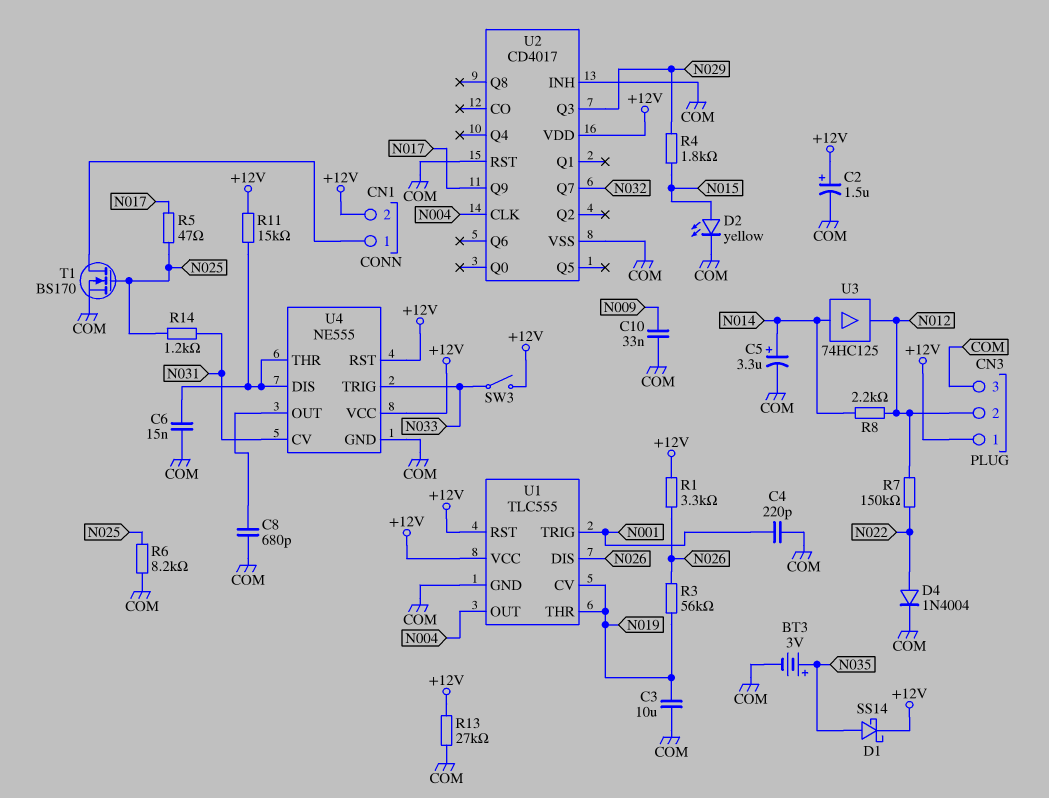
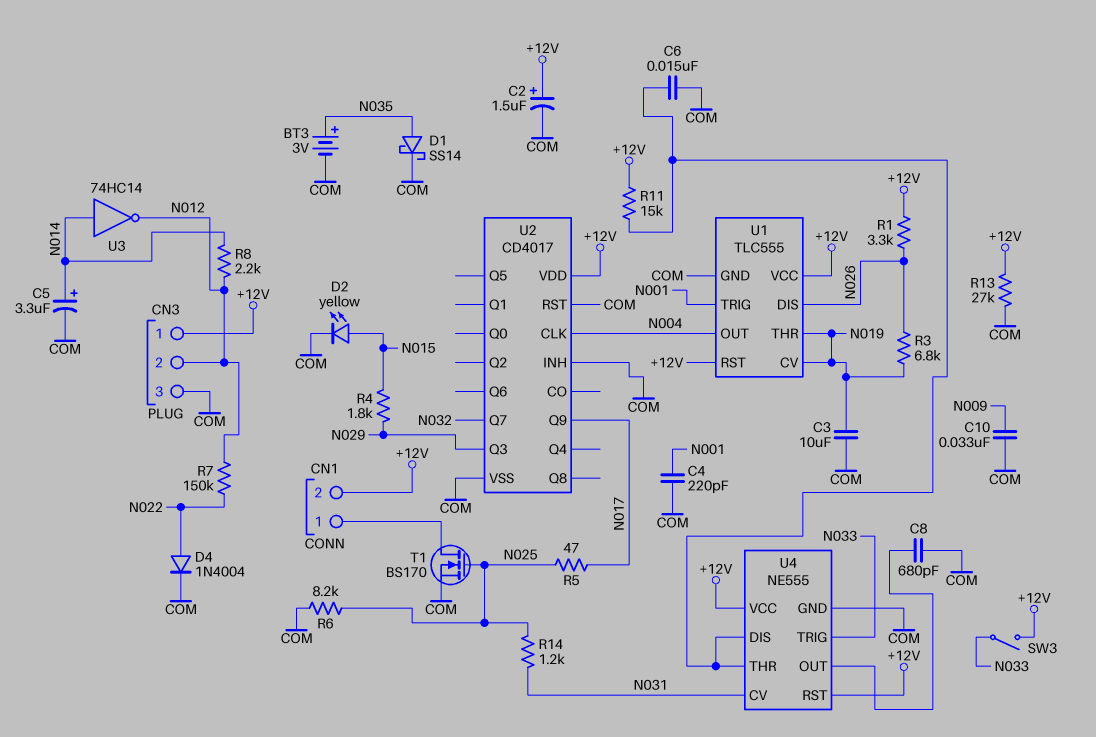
D1: schottky SS14 (A N035, K +12V) -> schottky SS14 (A N035, K COM)
R3: 56k (N019, N026) -> 6.8k (N019, N026)
U3: buffer 74HC125 (in N014, out N012) -> NOT 74HC14 (in N014, out N012)

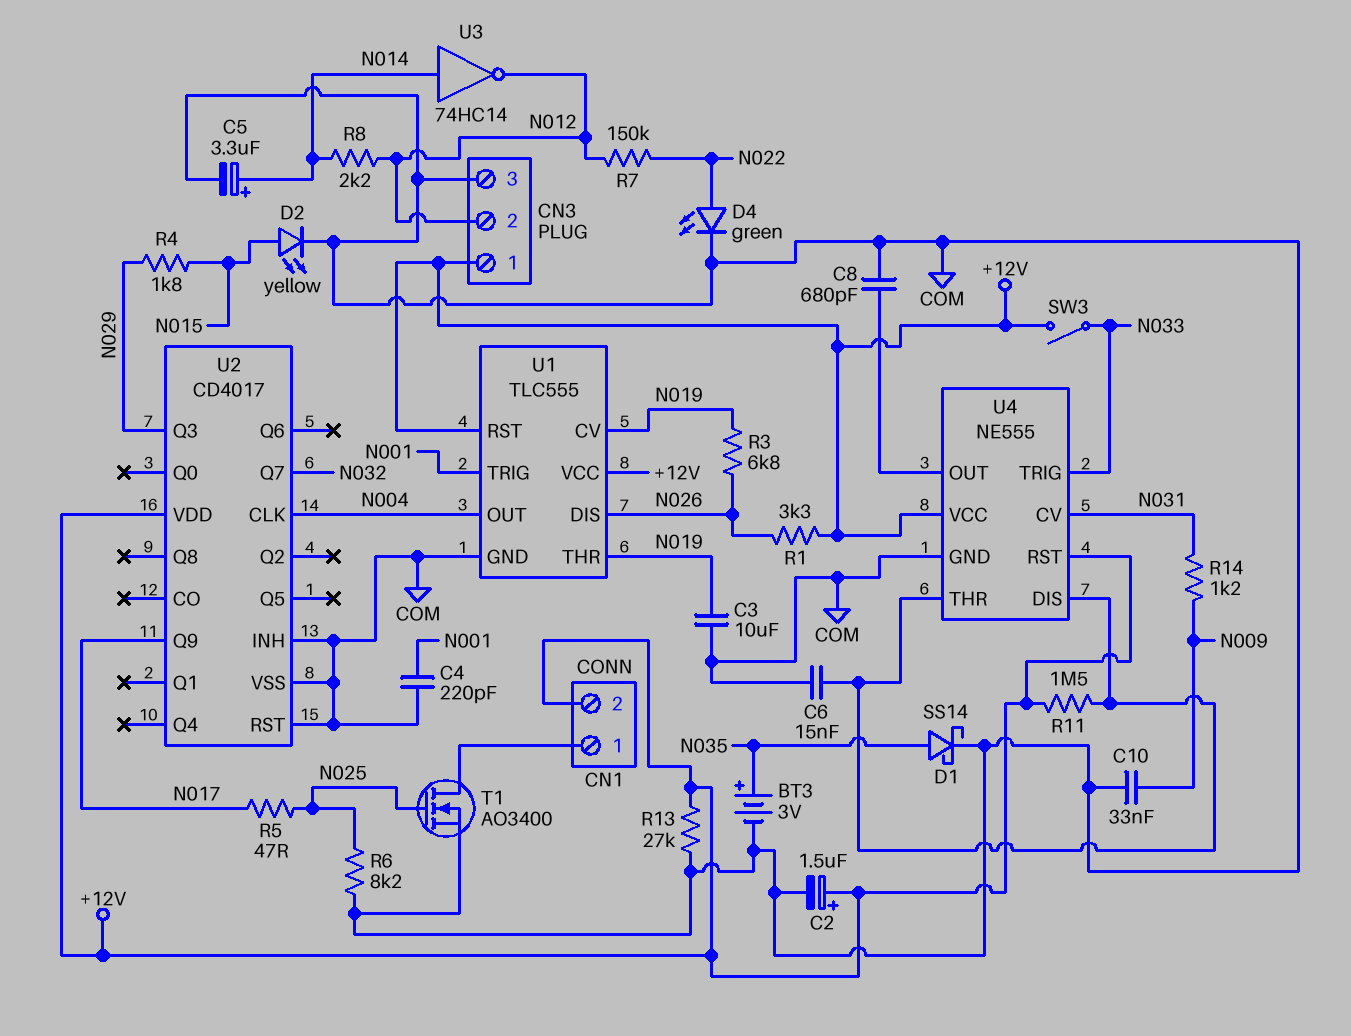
D4: diode 1N4004 (A N022, K COM) -> LED green (A N022, K COM)
R11: 15k (+12V, U4/DIS) -> 1.5M (+12V, U4/DIS)
R14: 1.2k (N025, N031) -> 1.2k (N009, N031)
T1: NMOS BS170 (G N025, D CN1/1, S COM) -> NMOS AO3400 (G N025, D CN1/1, S COM)

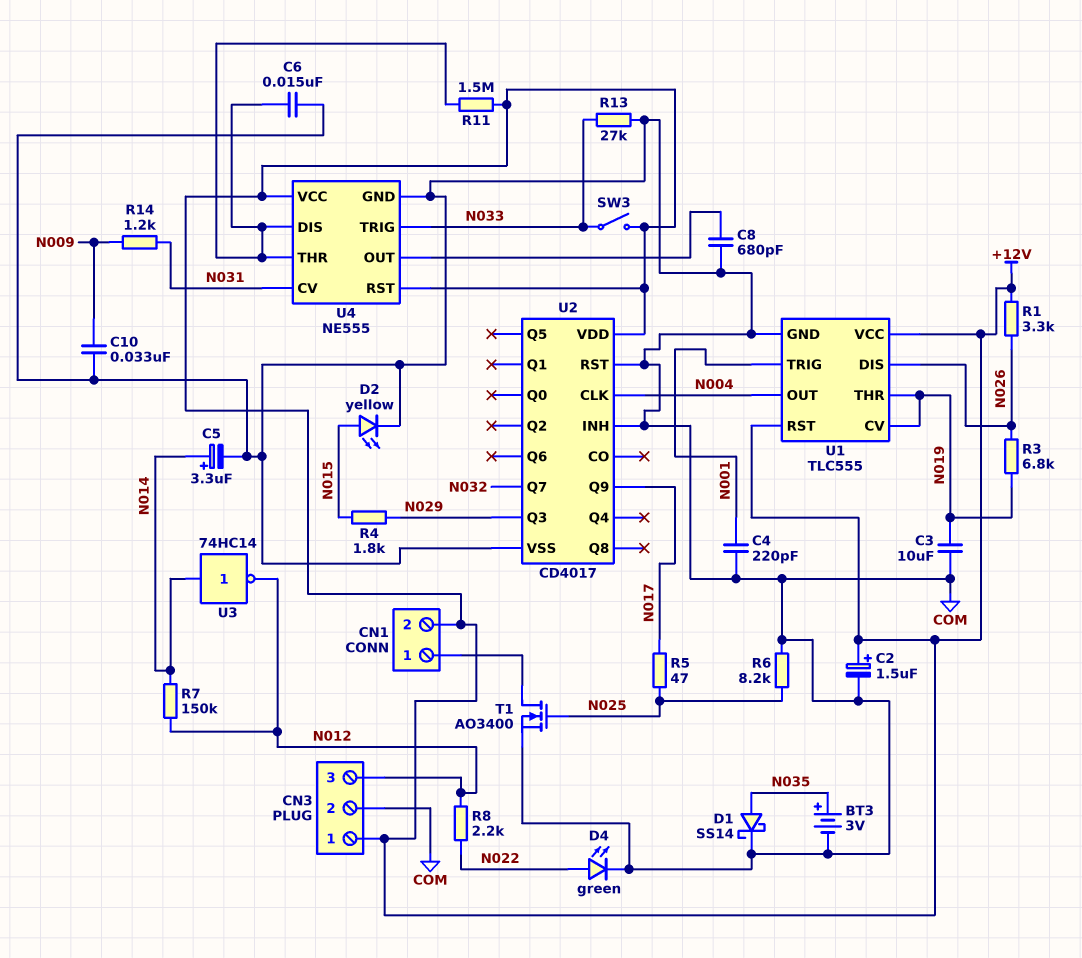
CN3 pin 2: N012 -> COM
CN3 pin 3: COM -> N012
R7: 150k (N012, N022) -> 150k (N012, N014)
R8: 2.2k (N012, N014) -> 2.2k (N012, N022)
R13: 27k (+12V, COM) -> 27k (COM, N033)

